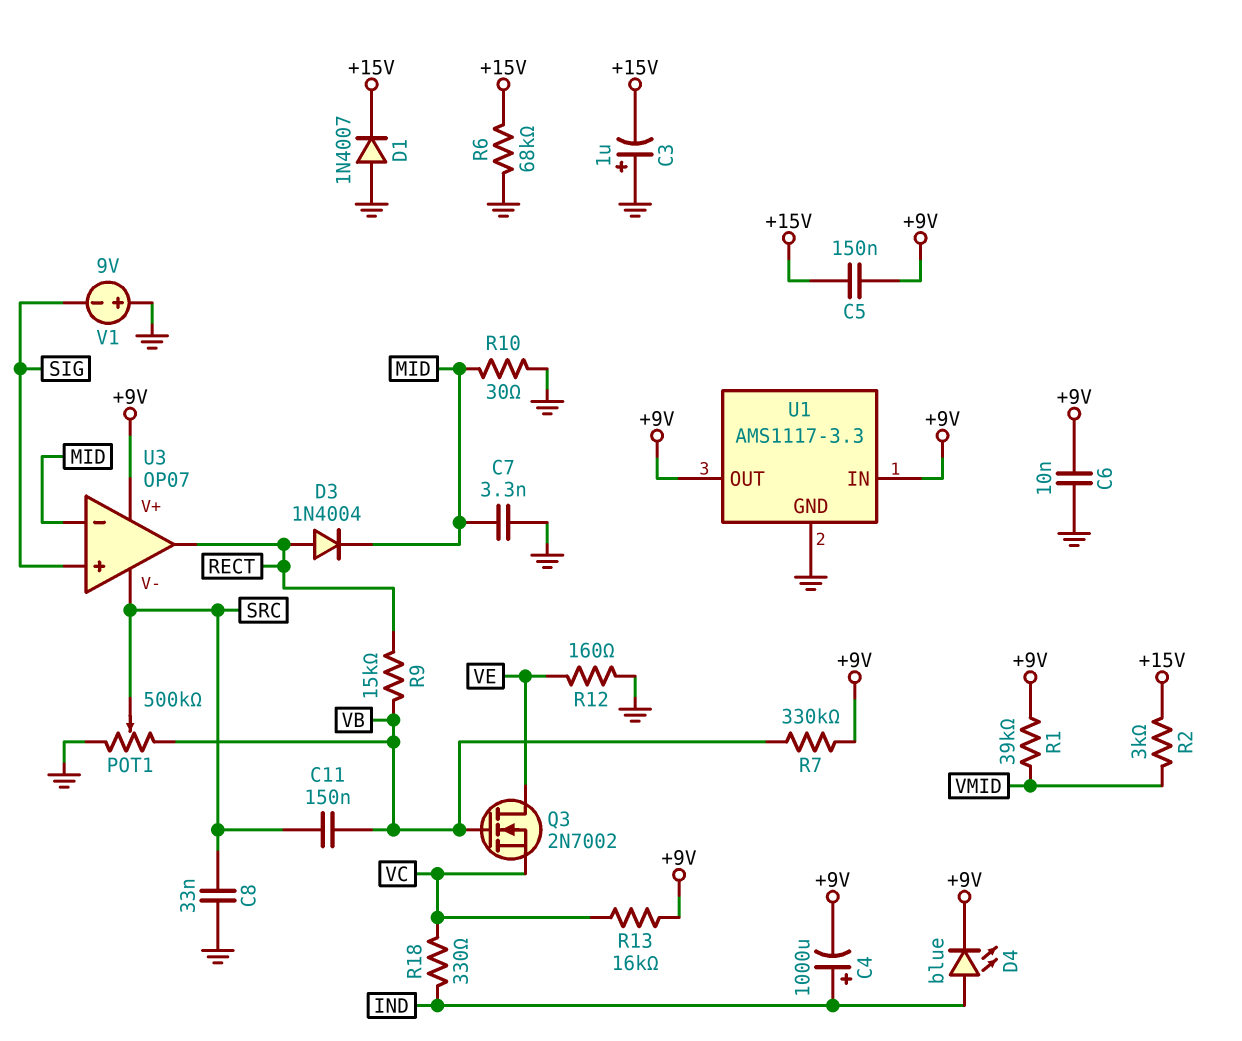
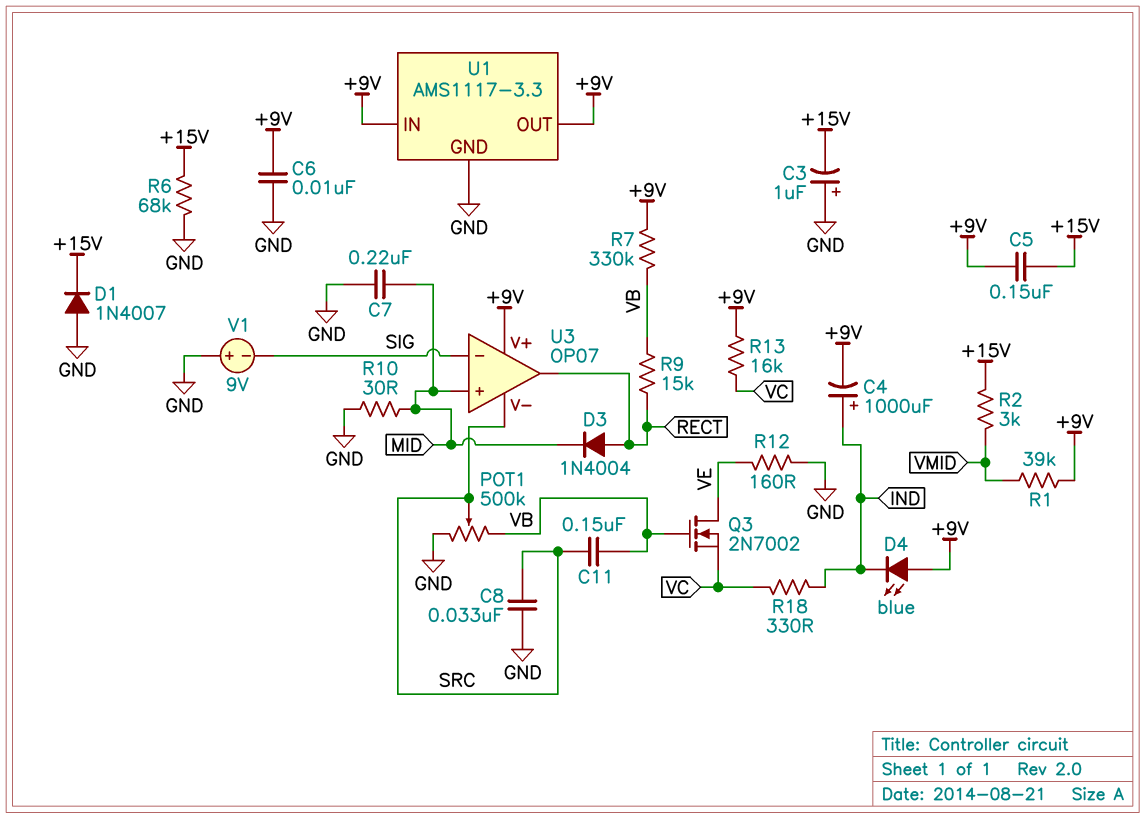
C7: 3.3nF (GND, MID) -> 220nF (GND, MID)
D4: LED blue (A IND, K +9V) -> LED blue (A +9V, K IND)
U3 pin in+: SIG -> MID
U3 pin in-: MID -> SIG

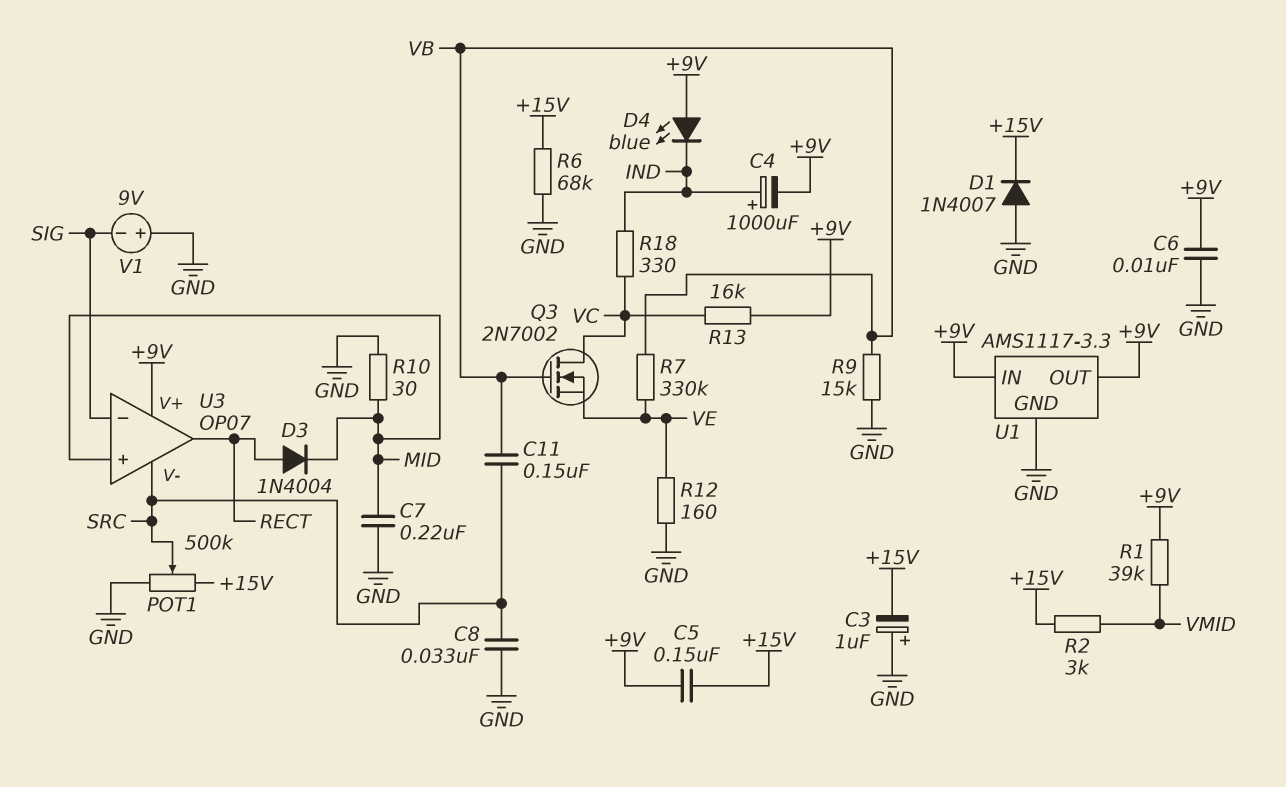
POT1: 500k (GND, VB, wiper SRC) -> 500k (+15V, GND, wiper SRC)
Q3: NMOS 2N7002 (G VB, D VE, S VC) -> NMOS 2N7002 (G VB, D VC, S VE)
R7: 330k (+9V, VB) -> 330k (VB, VE)
R9: 15k (RECT, VB) -> 15k (GND, VB)

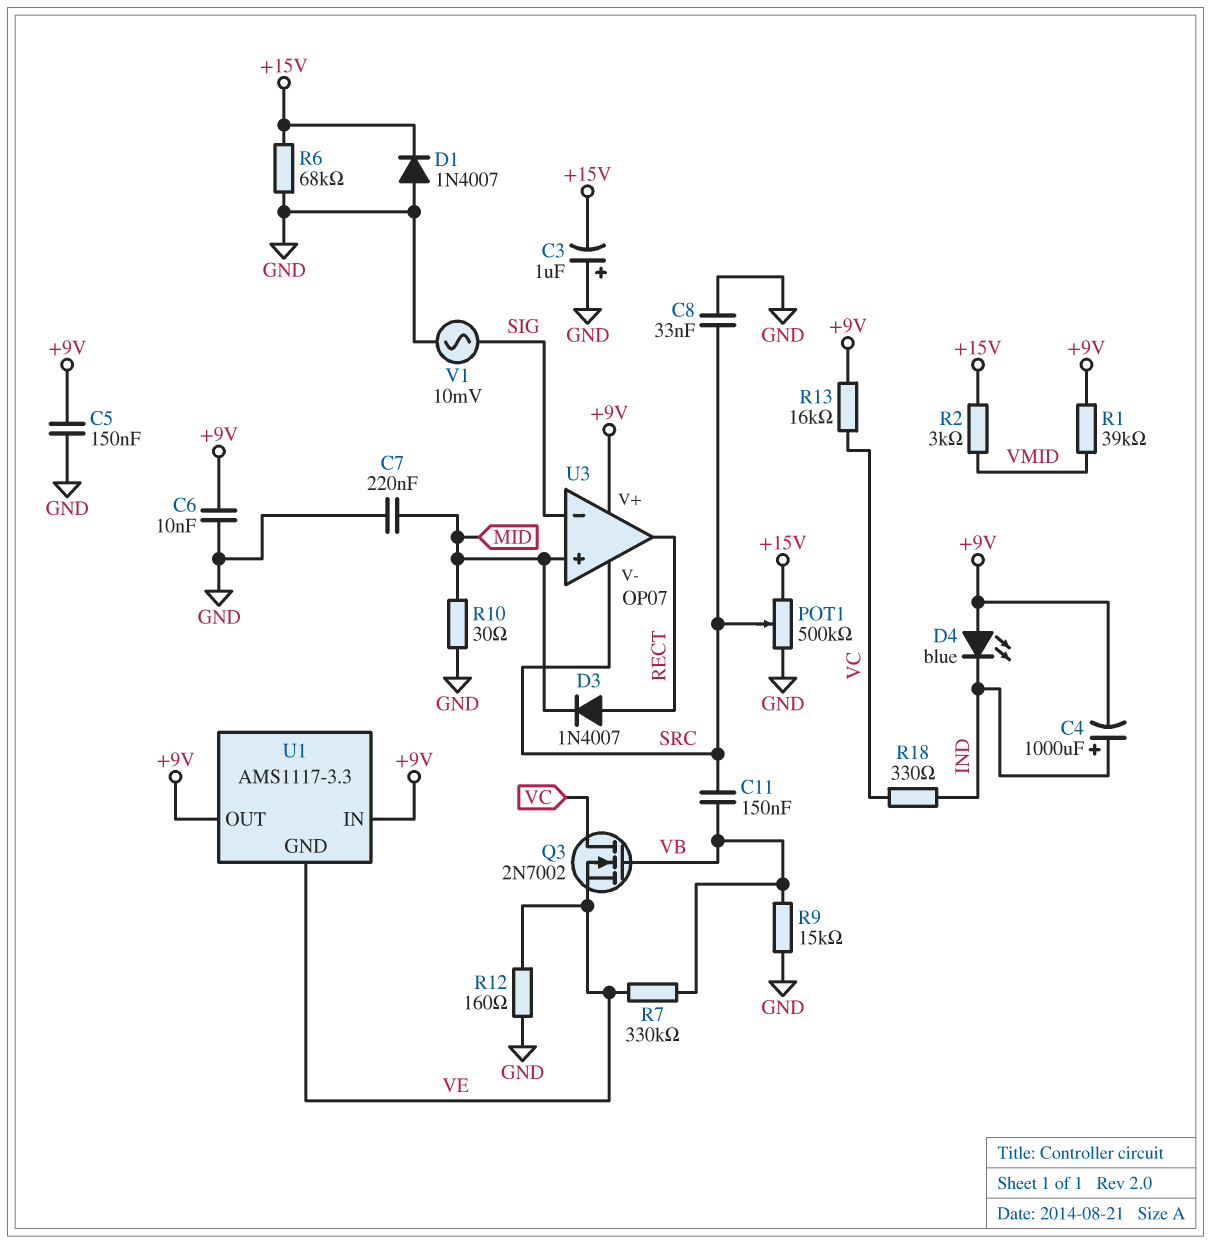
C5: 150nF (+9V, +15V) -> 150nF (+9V, GND)
D3: diode 1N4004 (A RECT, K MID) -> diode 1N4007 (A RECT, K MID)
U1 pin GND: GND -> VE
V1: 9V (plus GND, minus SIG) -> AC 10mV (GND, SIG)

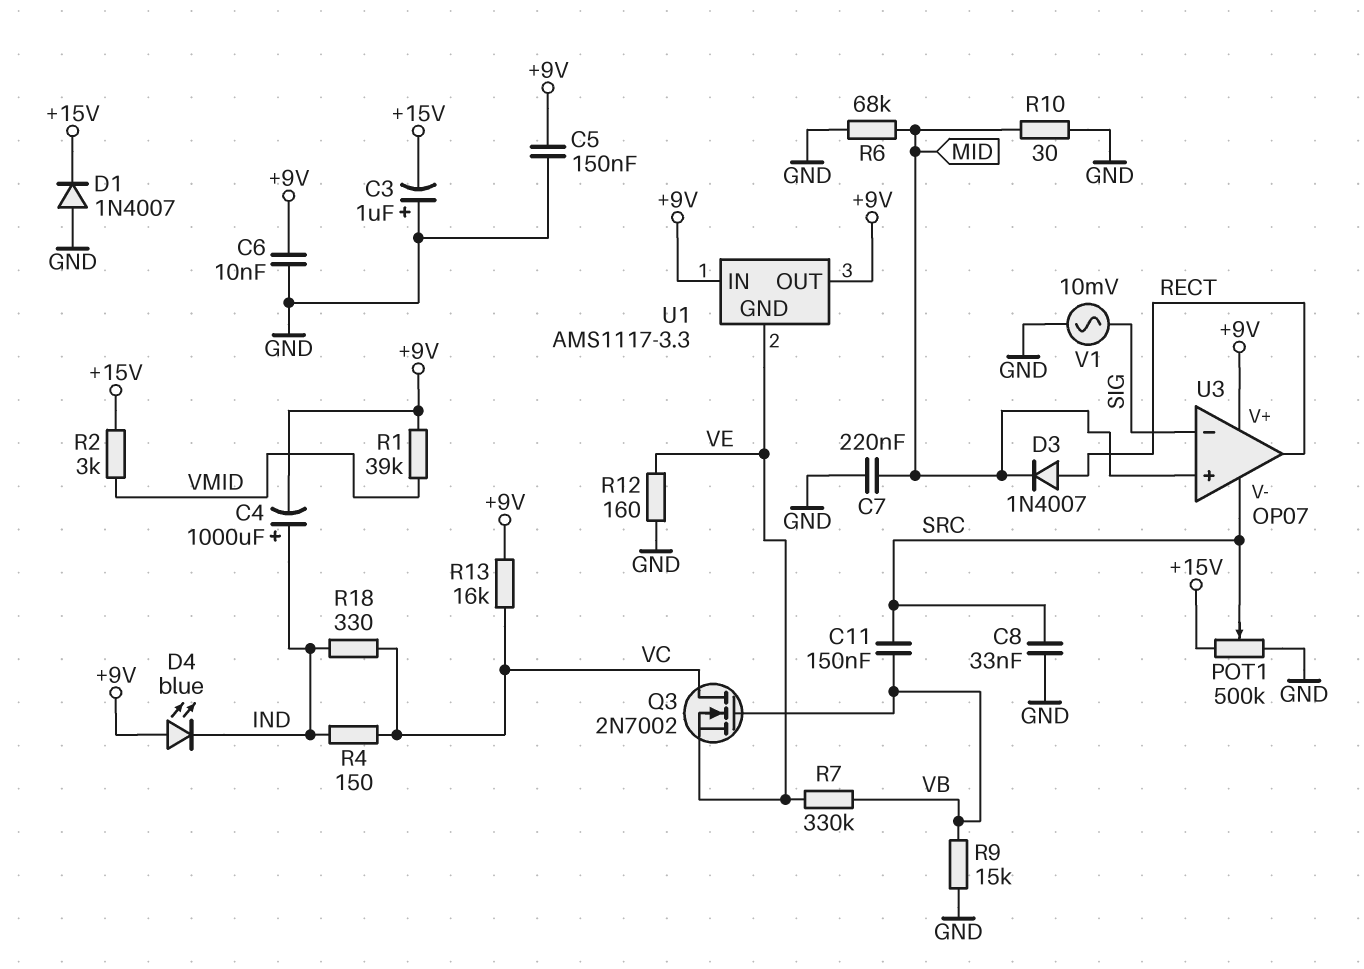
R4: none -> 150 (IND, VC)
R6: 68k (+15V, GND) -> 68k (GND, MID)

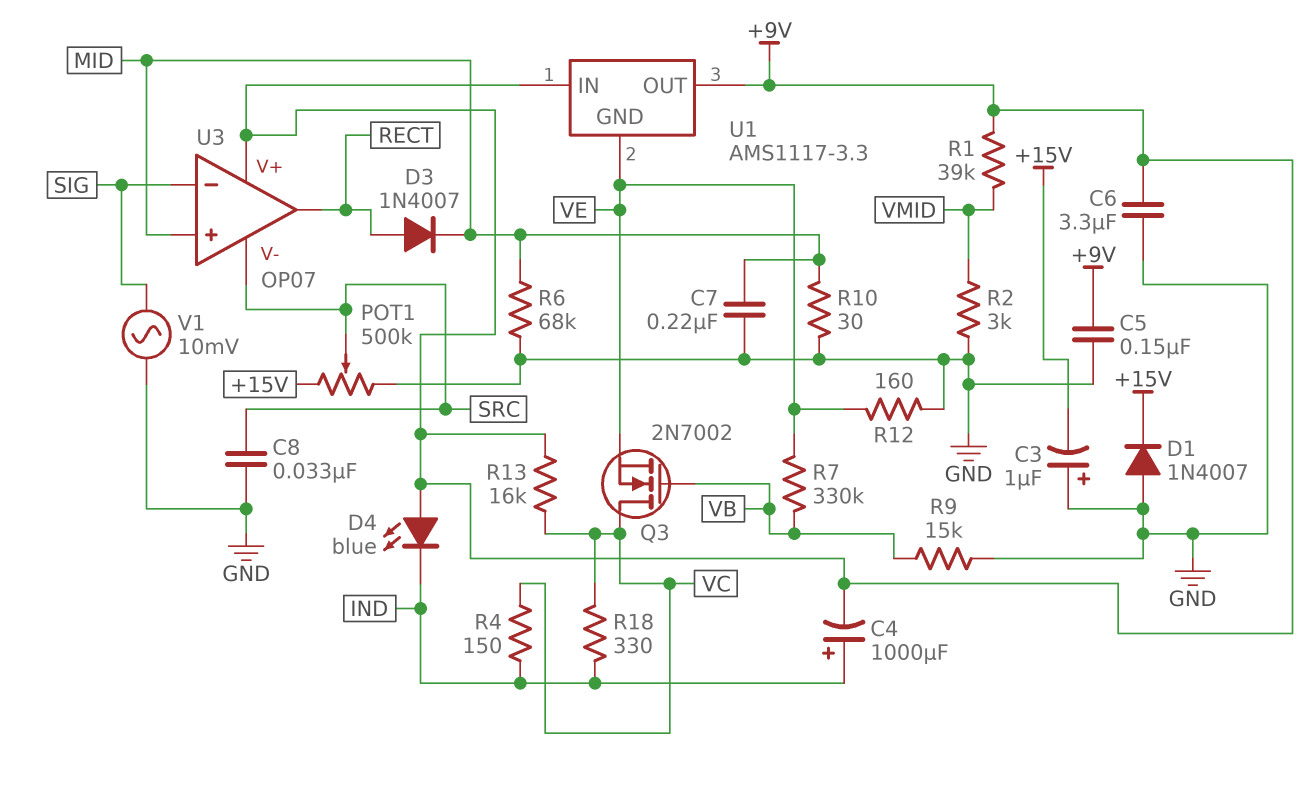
C6: 10nF (+9V, GND) -> 3.3uF (+9V, GND)
C11: 150nF (SRC, VB) -> none
R2: 3k (+15V, VMID) -> 3k (GND, VMID)

